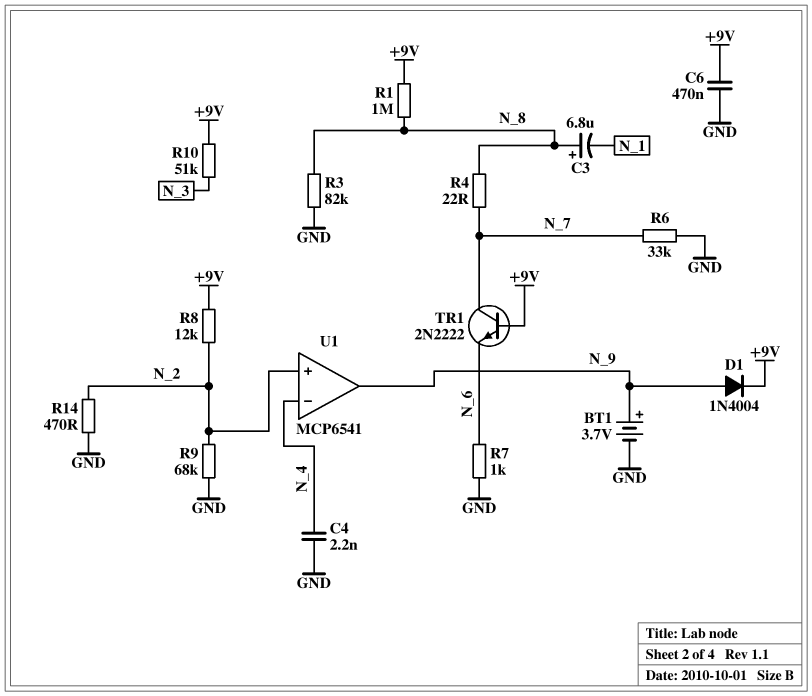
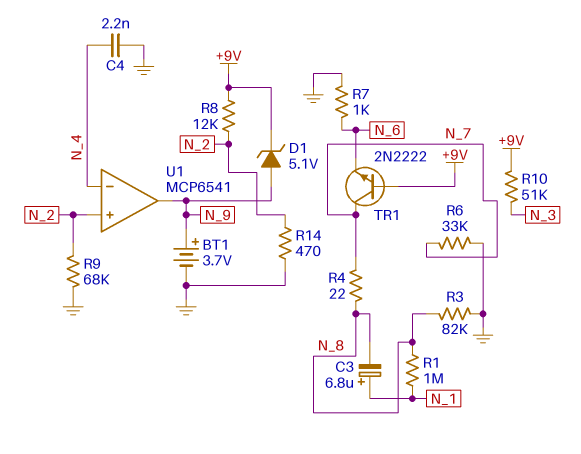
C3: 6.8uF (plus N_8, minus N_1) -> 6.8uF (plus N_1, minus N_8)
C6: 470nF (+9V, GND) -> none
D1: diode 1N4004 (A N_9, K +9V) -> zener 5.1V (A N_9, K +9V)
R1: 1M (+9V, N_8) -> 1M (N_1, N_8)

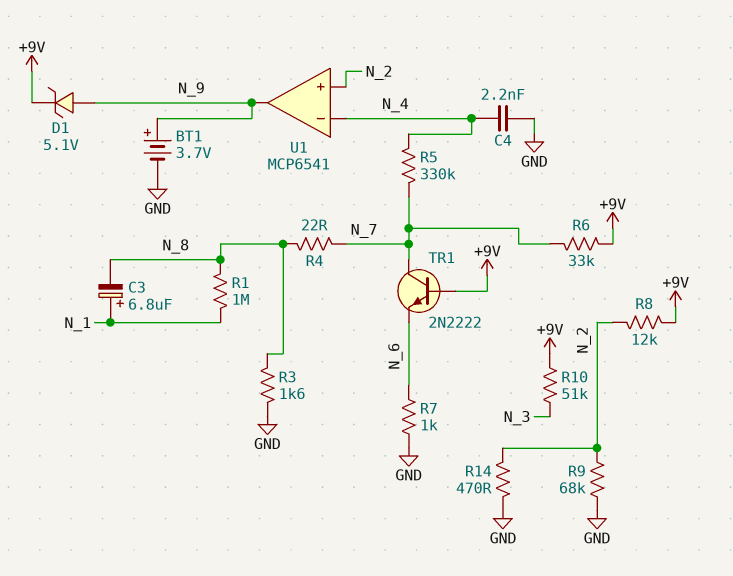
R3: 82k (GND, N_8) -> 1.6k (GND, N_8)
R5: none -> 330k (N_4, N_7)
R6: 33k (GND, N_7) -> 33k (+9V, N_7)

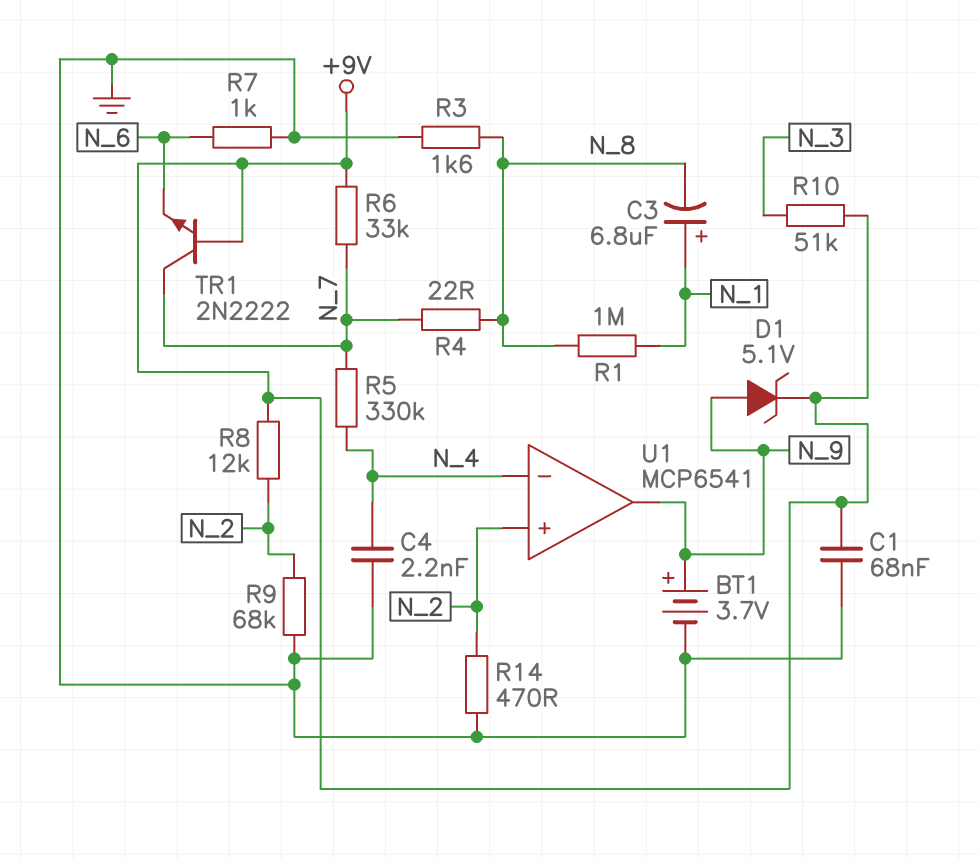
C1: none -> 68nF (+9V, GND)

